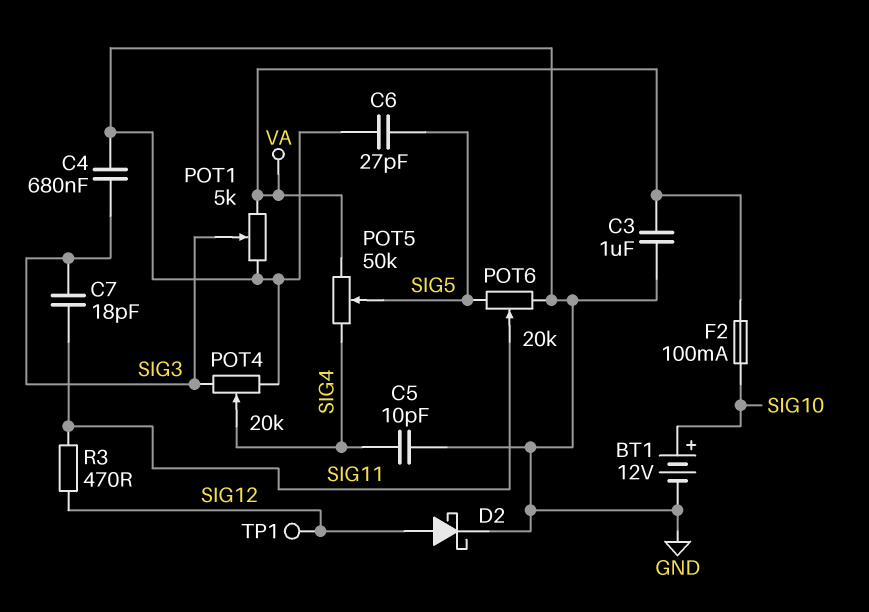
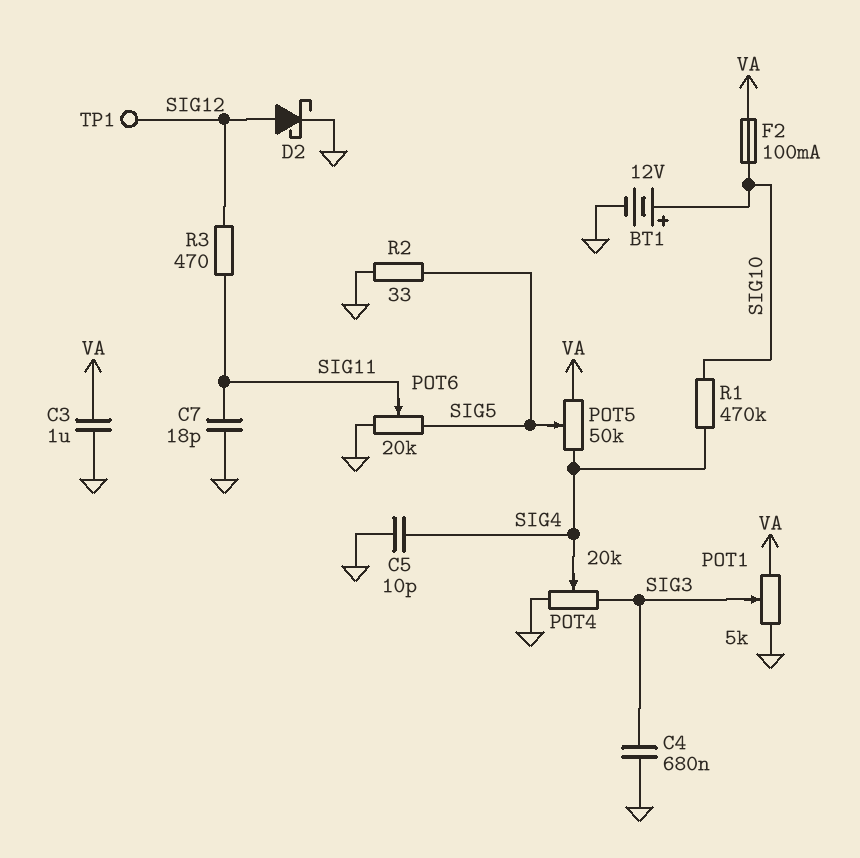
C6: 27pF (GND, SIG5) -> none
C7: 18pF (SIG3, SIG11) -> 18pF (GND, SIG11)
R1: none -> 470k (SIG4, SIG10)
R2: none -> 33 (GND, SIG5)

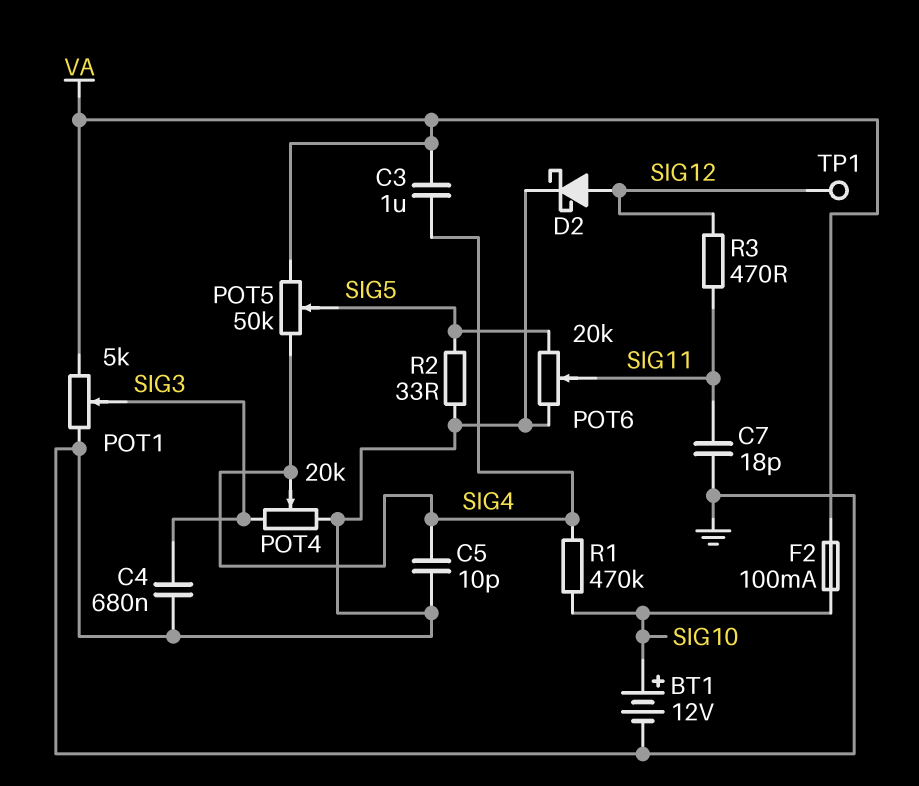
C3: 1uF (GND, VA) -> 1uF (SIG4, VA)

